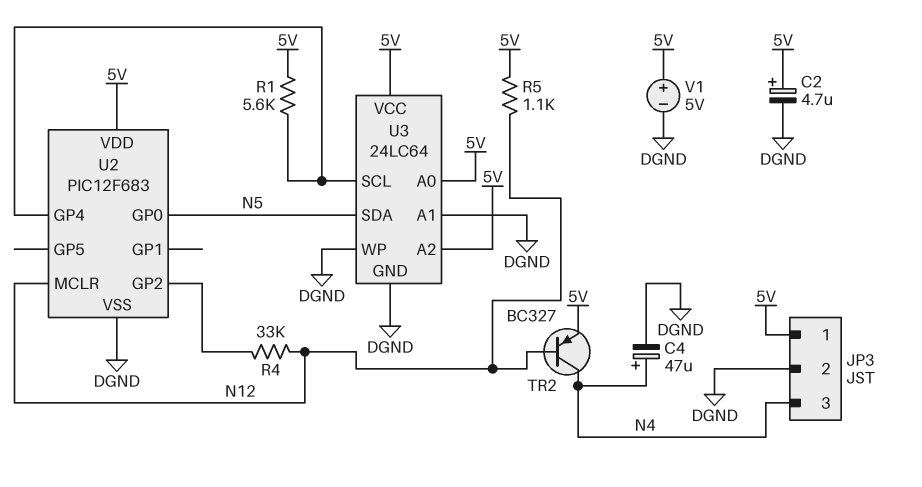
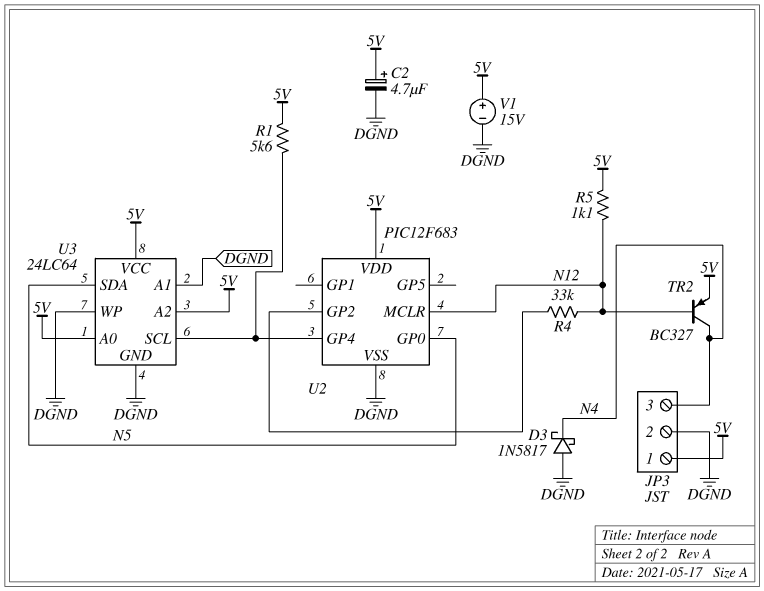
C4: 47uF (plus N4, minus DGND) -> none
D3: none -> schottky 1N5817 (A DGND, K N4)
V1: 5V (plus 5V, minus DGND) -> 15V (plus 5V, minus DGND)

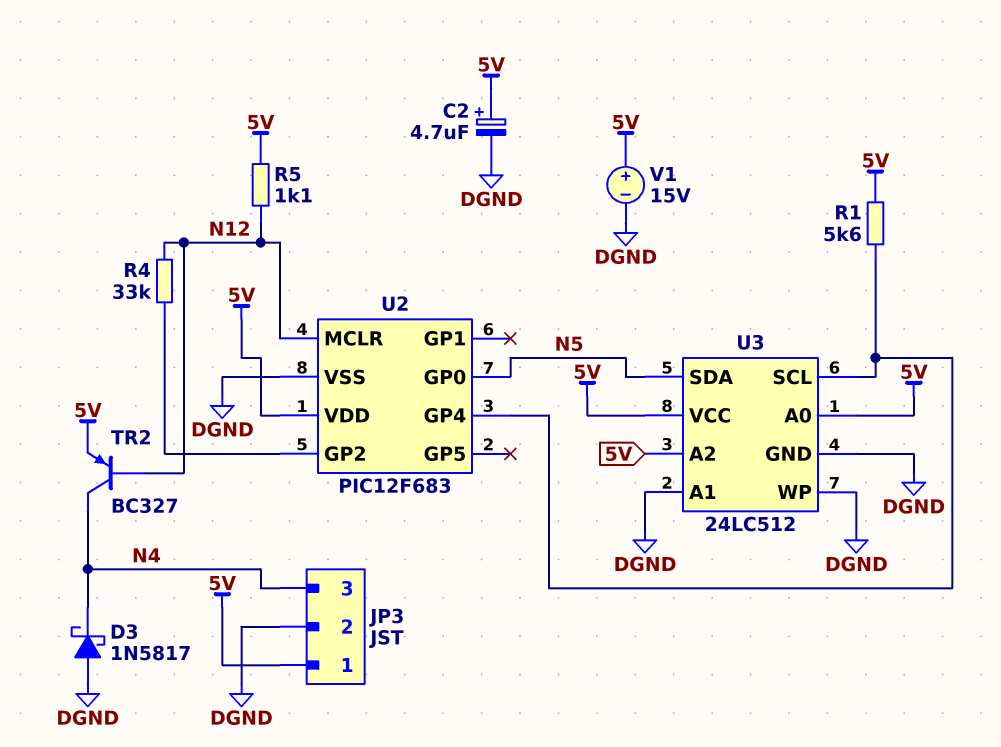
U3: 24LC64 -> 24LC512

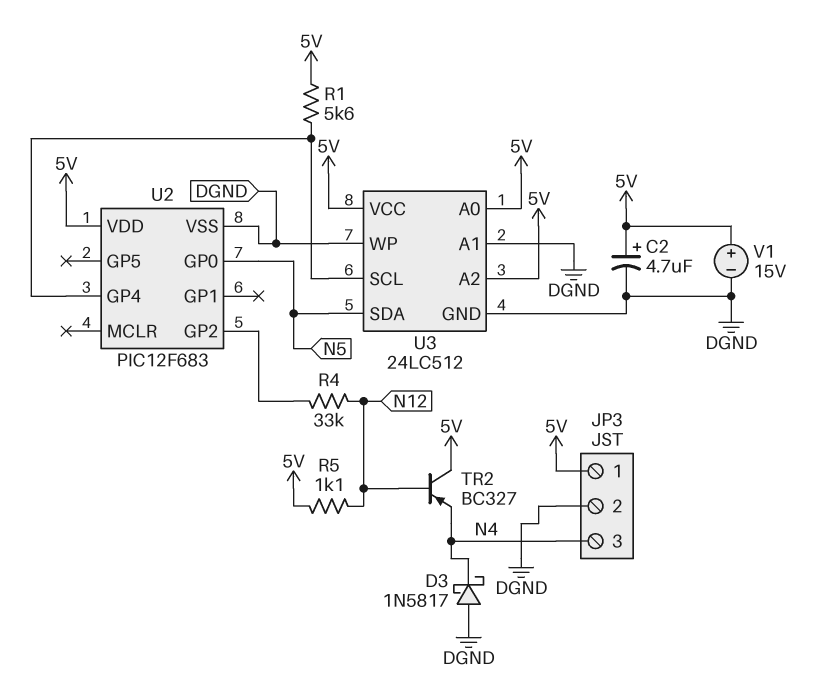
TR2: PNP BC327 (B N12, C N4, E 5V) -> PNP BC327 (B N12, C 5V, E N4)
U2 pin MCLR: N12 -> none

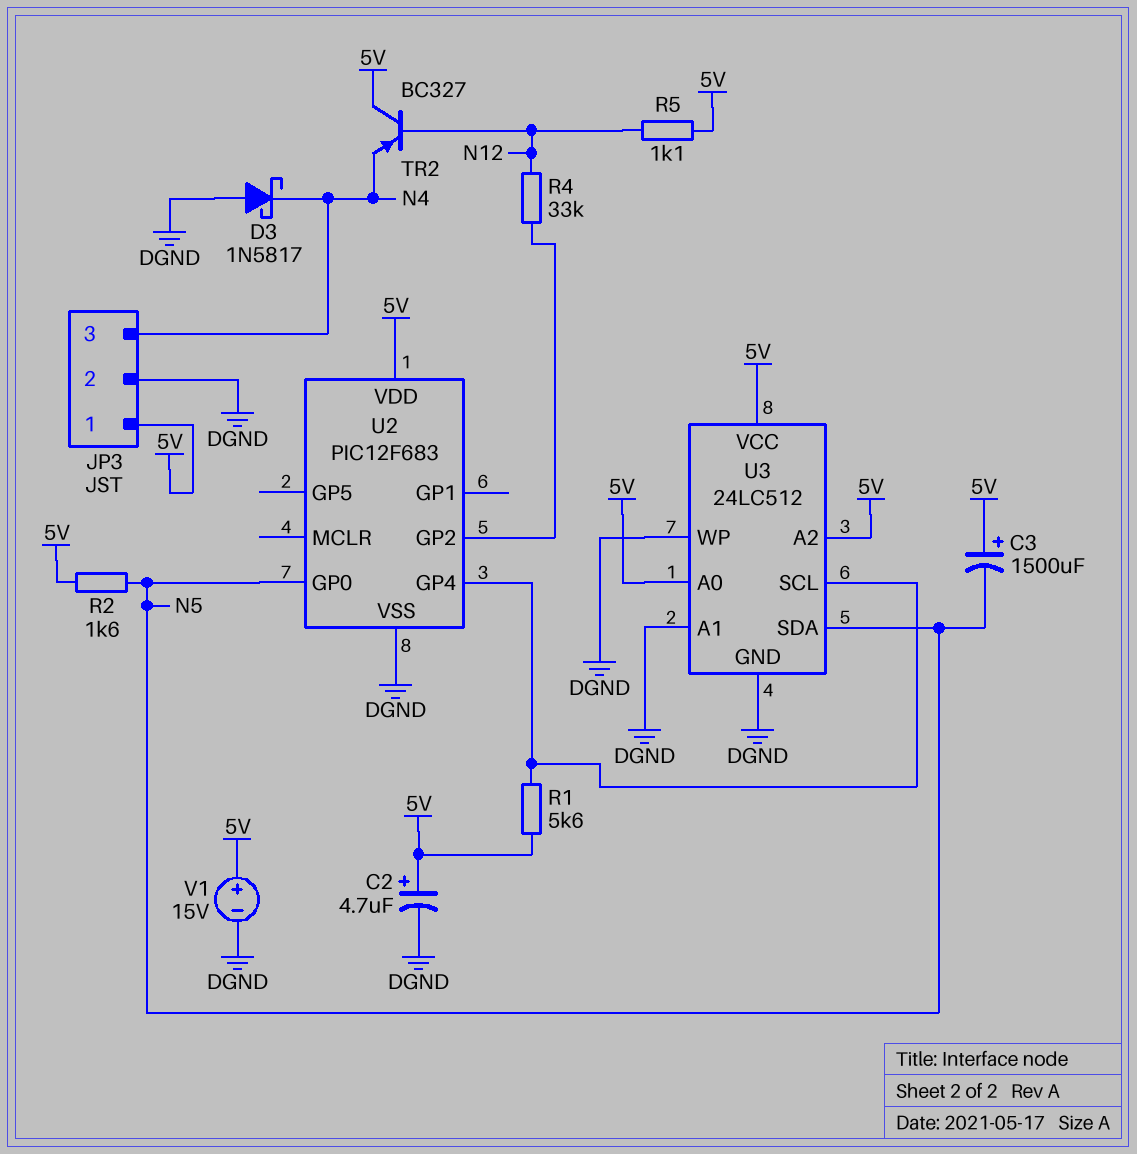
C3: none -> 1500uF (plus 5V, minus N5)
R2: none -> 1.6k (5V, N5)

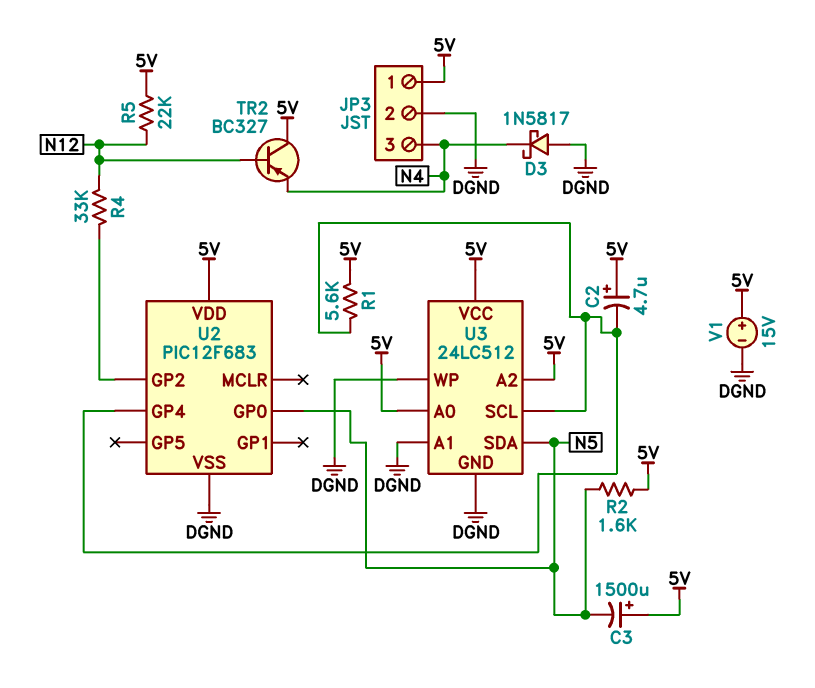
C2: 4.7uF (plus 5V, minus DGND) -> 4.7uF (plus 5V, minus U2/GP4)
R5: 1.1k (5V, N12) -> 22k (5V, N12)

